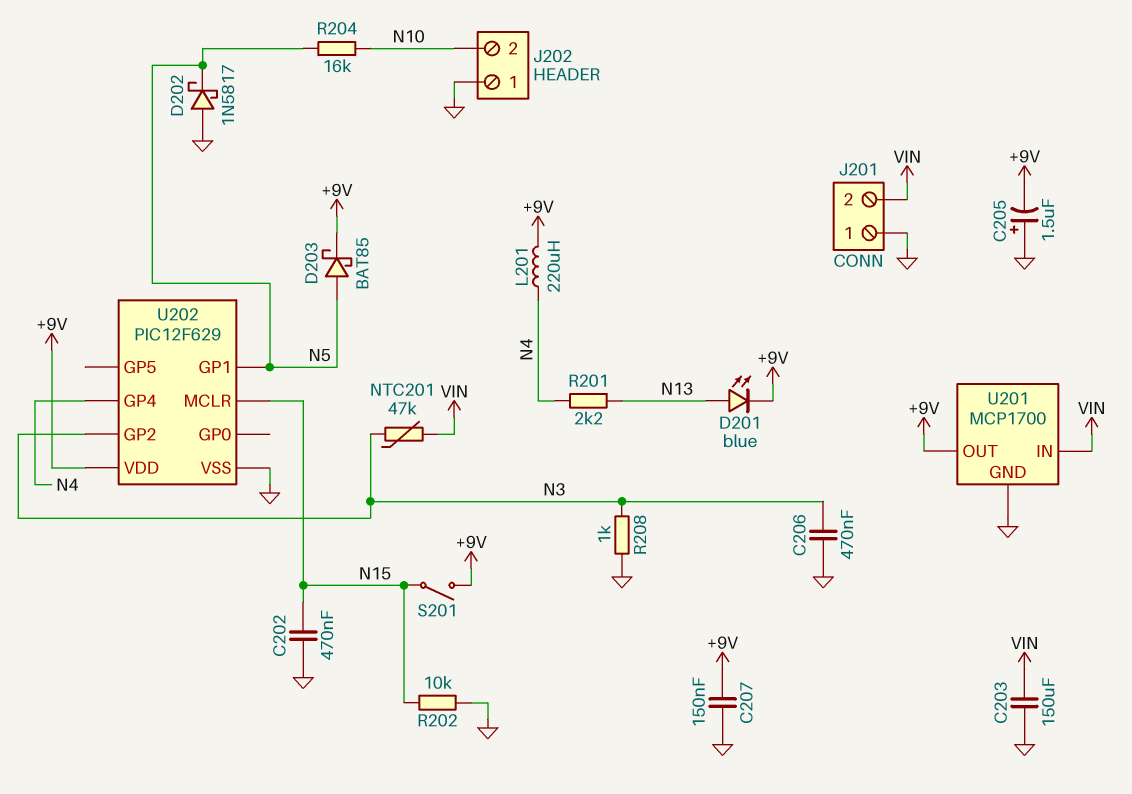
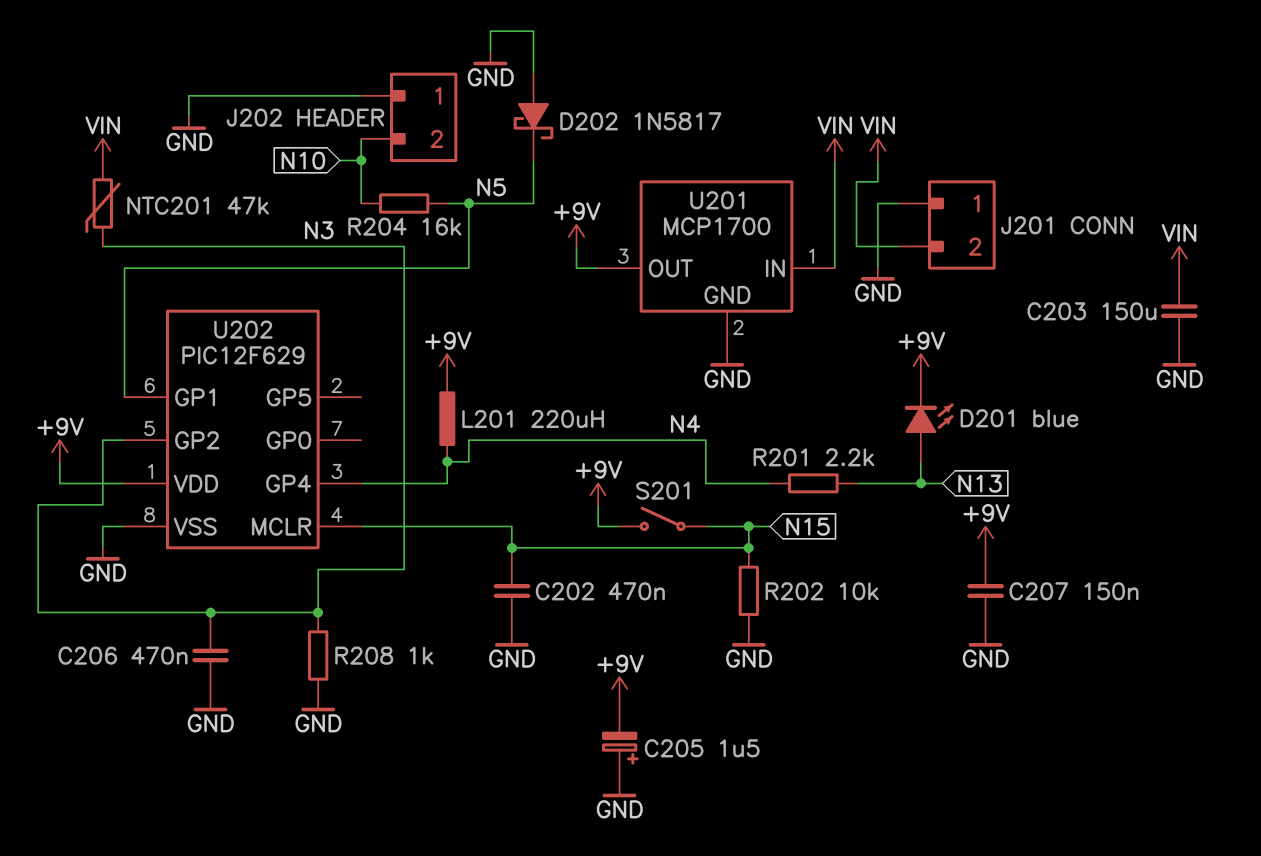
D203: schottky BAT85 (A N5, K +9V) -> none

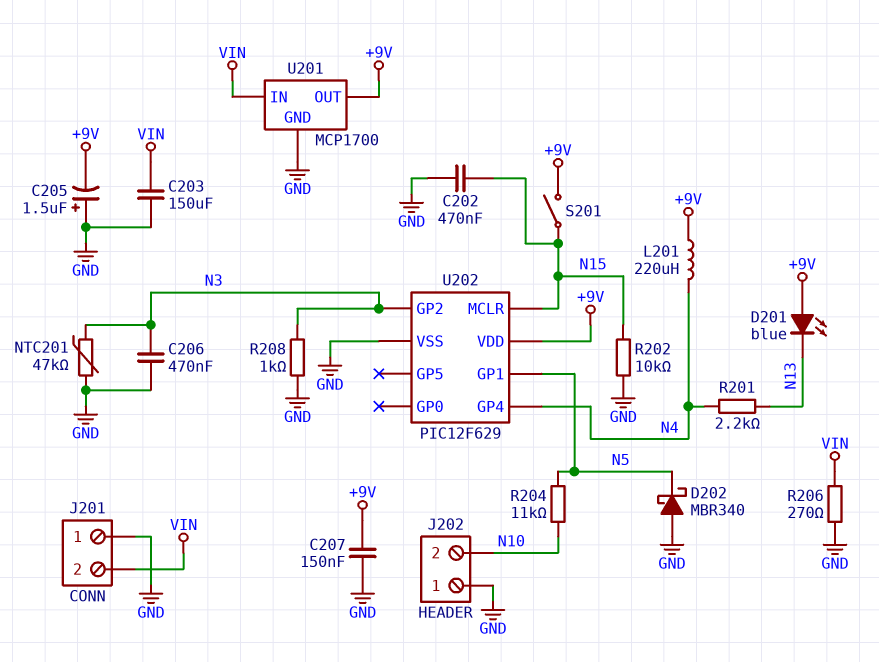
D201: LED blue (A N13, K +9V) -> LED blue (A +9V, K N13)
D202: schottky 1N5817 (A GND, K N5) -> schottky MBR340 (A GND, K N5)
NTC201: 47k (N3, VIN) -> 47k (GND, N3)
R204: 16k (N5, N10) -> 11k (N5, N10)
R206: none -> 270 (GND, VIN)

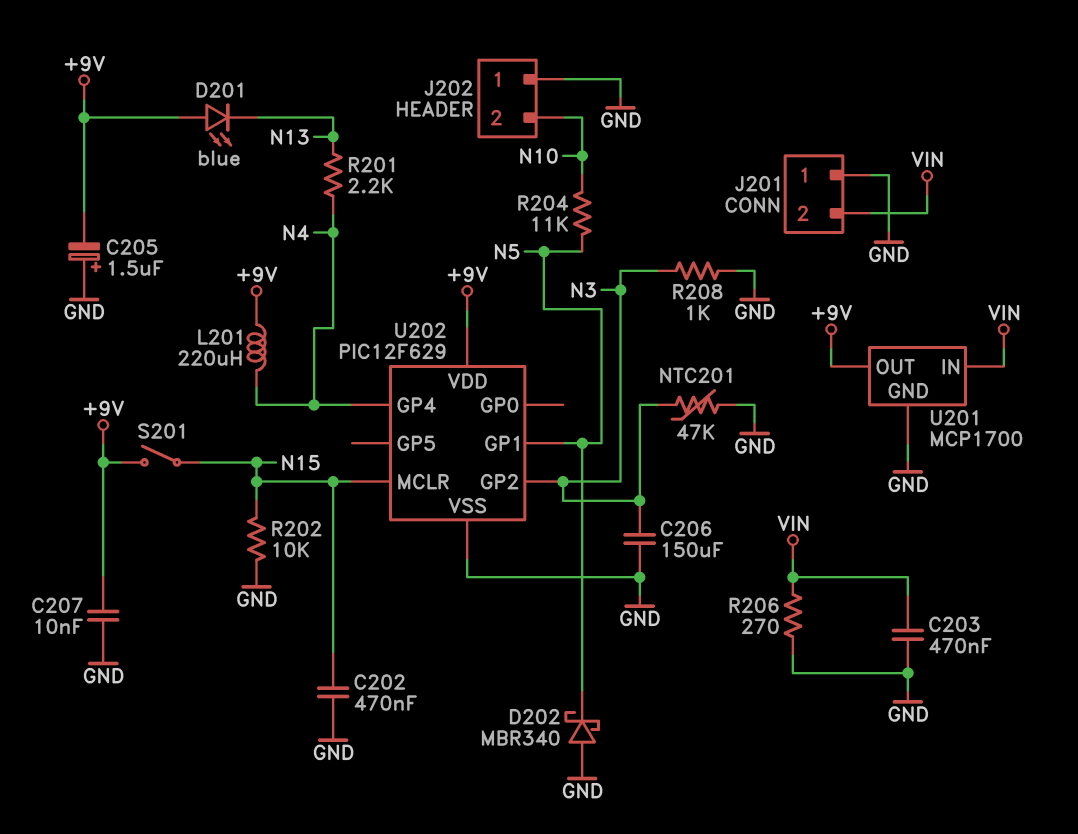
C203: 150uF (GND, VIN) -> 470nF (GND, VIN)
C206: 470nF (GND, N3) -> 150uF (GND, N3)
C207: 150nF (+9V, GND) -> 10nF (+9V, GND)

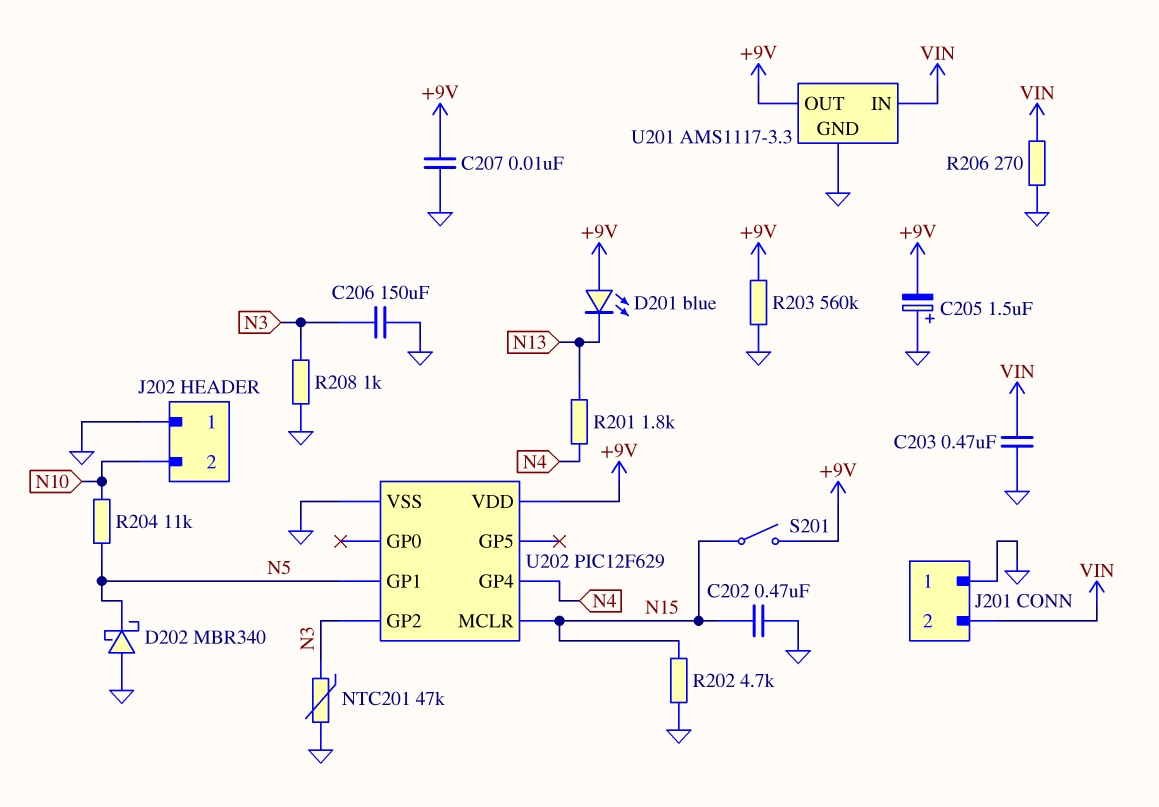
L201: 220uH (+9V, N4) -> none
R201: 2.2k (N4, N13) -> 1.8k (N4, N13)
R202: 10k (GND, N15) -> 4.7k (GND, N15)
R203: none -> 560k (+9V, GND)
U201: MCP1700 -> AMS1117-3.3

